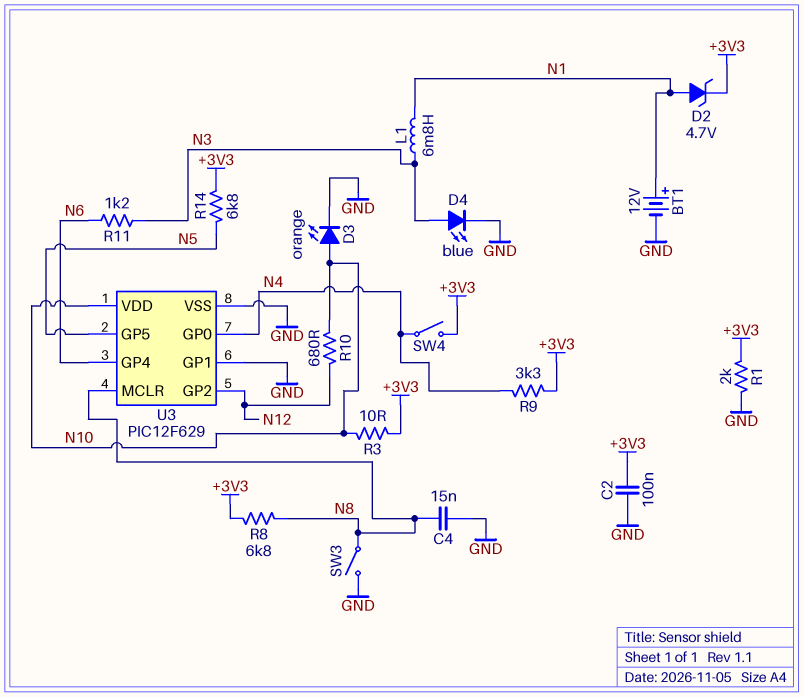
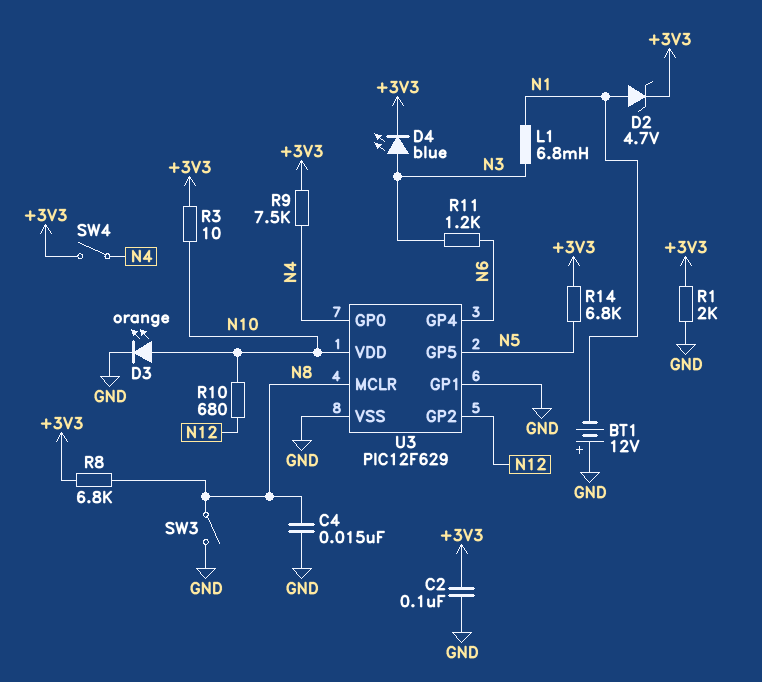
BT1: 12V (plus N1, minus GND) -> 12V (plus GND, minus N1)
D4: LED blue (A N3, K GND) -> LED blue (A N3, K +3V3)
R9: 3.3k (+3V3, N4) -> 7.5k (+3V3, N4)

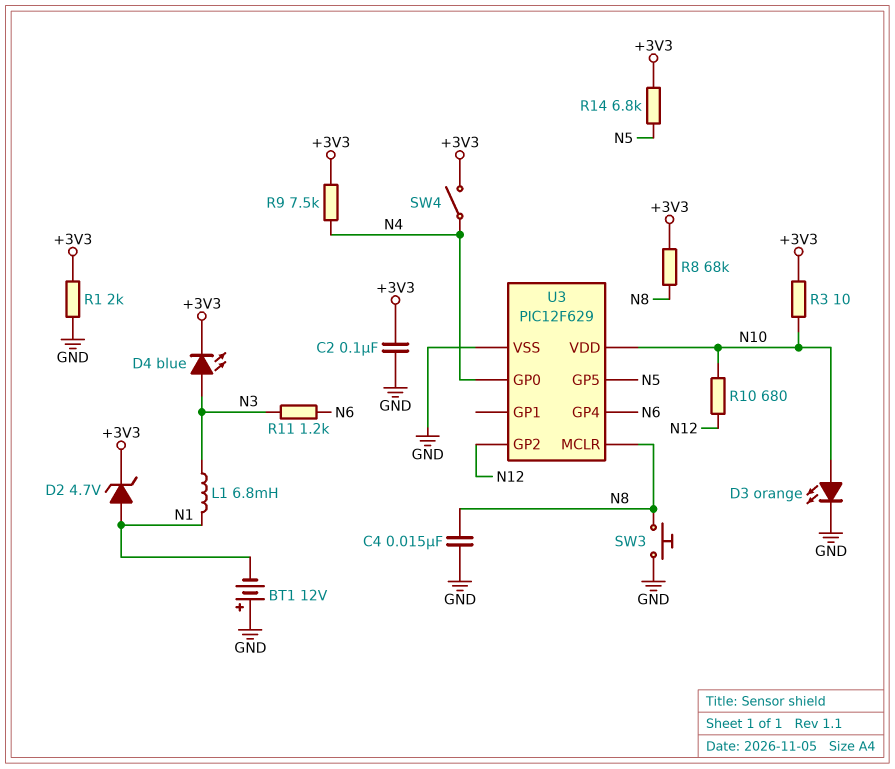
R8: 6.8k (+3V3, N8) -> 68k (+3V3, N8)
SW3: switch (GND, N8) -> button (GND, N8)
U3 pin GP1: GND -> none

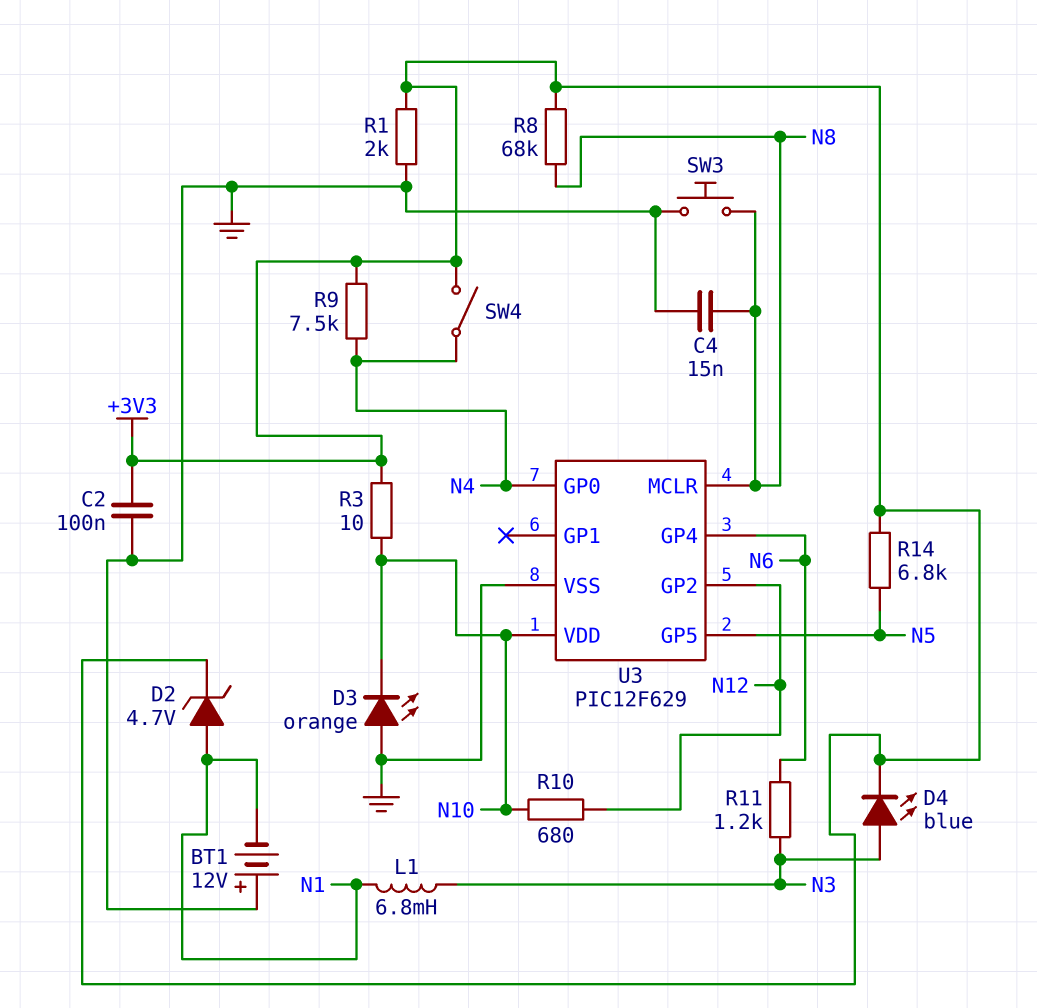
D3: LED orange (A N10, K GND) -> LED orange (A GND, K N10)

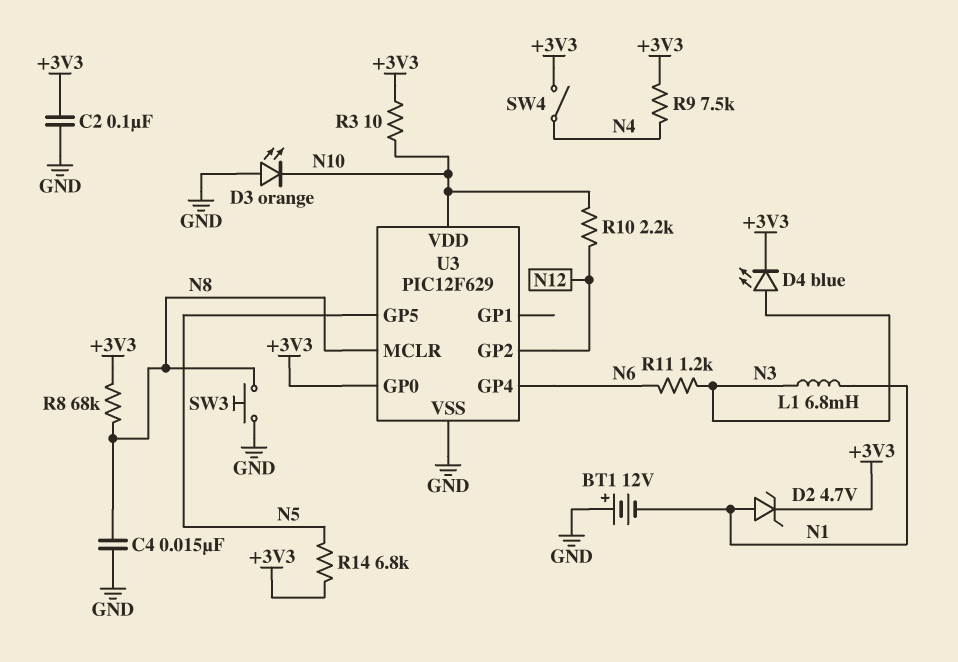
R1: 2k (+3V3, GND) -> none
R10: 680 (N10, N12) -> 2.2k (N10, N12)
U3 pin GP0: N4 -> +3V3

